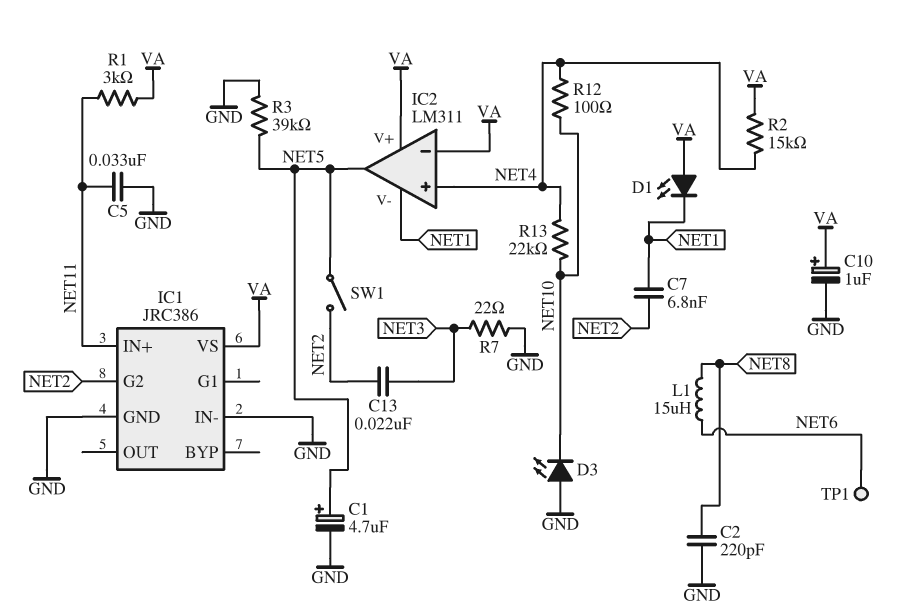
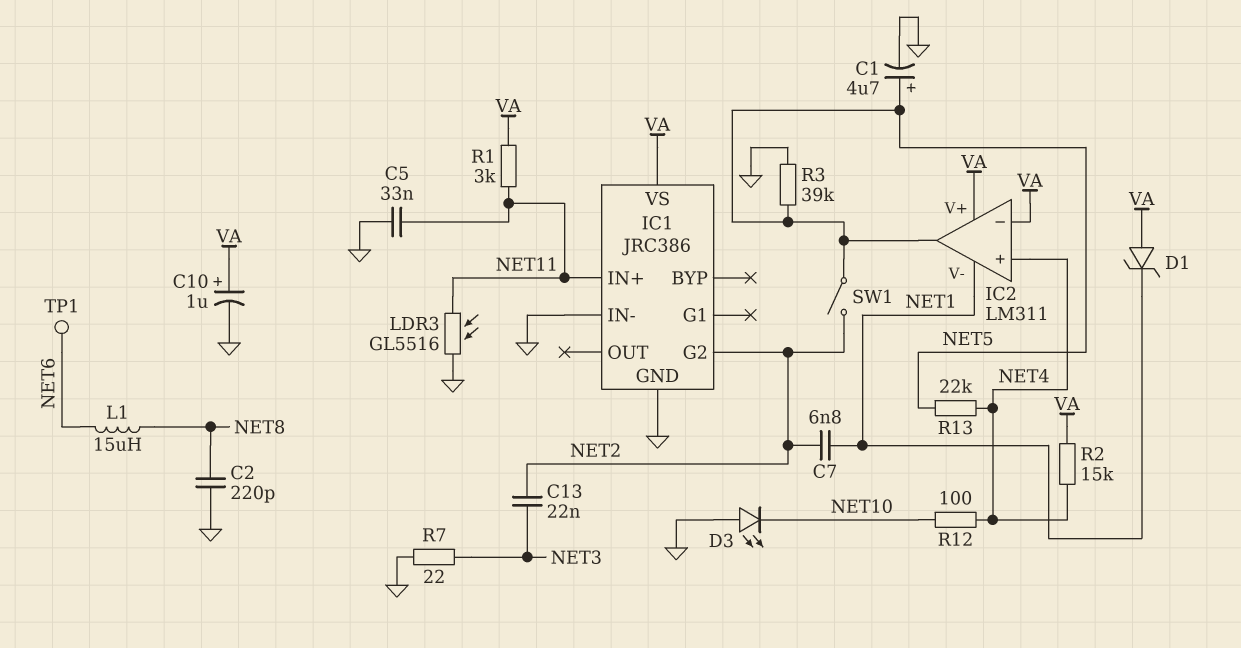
D1: LED (A VA, K NET1) -> zener (A VA, K NET1)
LDR3: none -> GL5516 (GND, NET11)
R13: 22k (NET4, NET10) -> 22k (NET4, NET5)

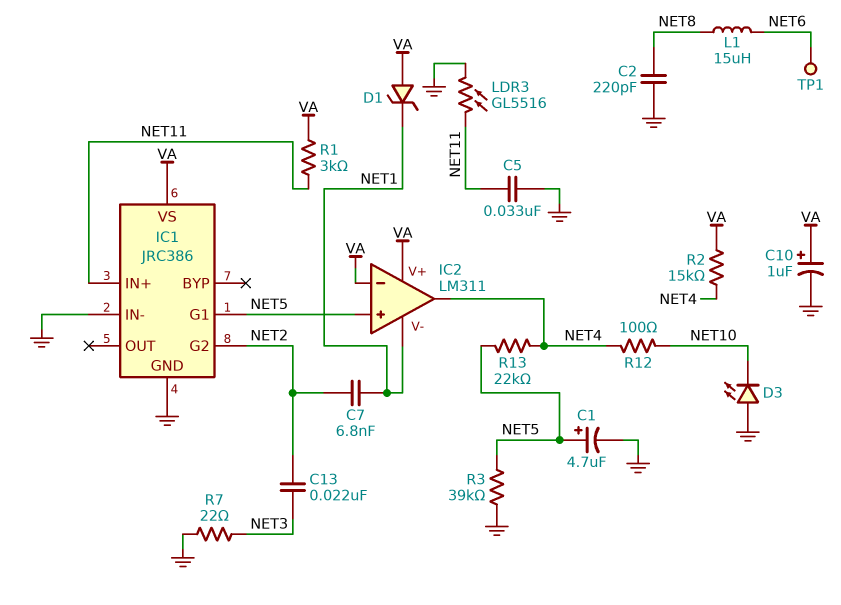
IC1 pin G1: none -> NET5
IC2 pin in+: NET4 -> NET5
IC2 pin out: NET5 -> NET4
SW1: switch (NET2, NET5) -> none

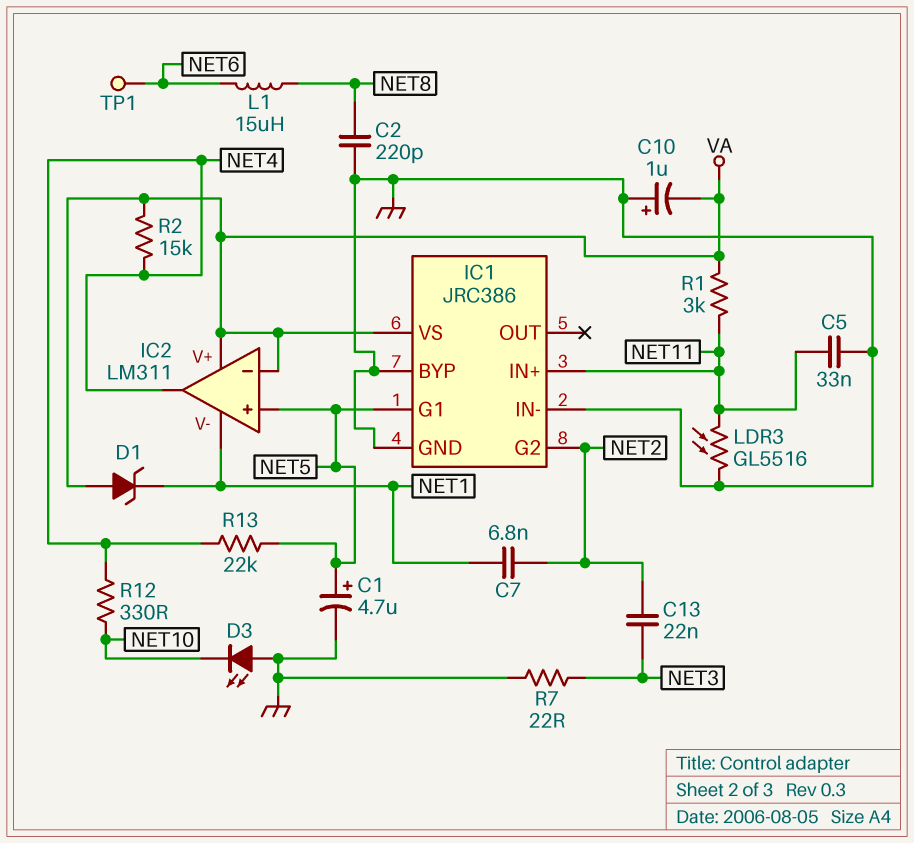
C10: 1uF (plus VA, minus GND) -> 1uF (plus GND, minus VA)
IC1 pin BYP: none -> GND
R3: 39k (GND, NET5) -> none
R12: 100 (NET4, NET10) -> 330 (NET4, NET10)

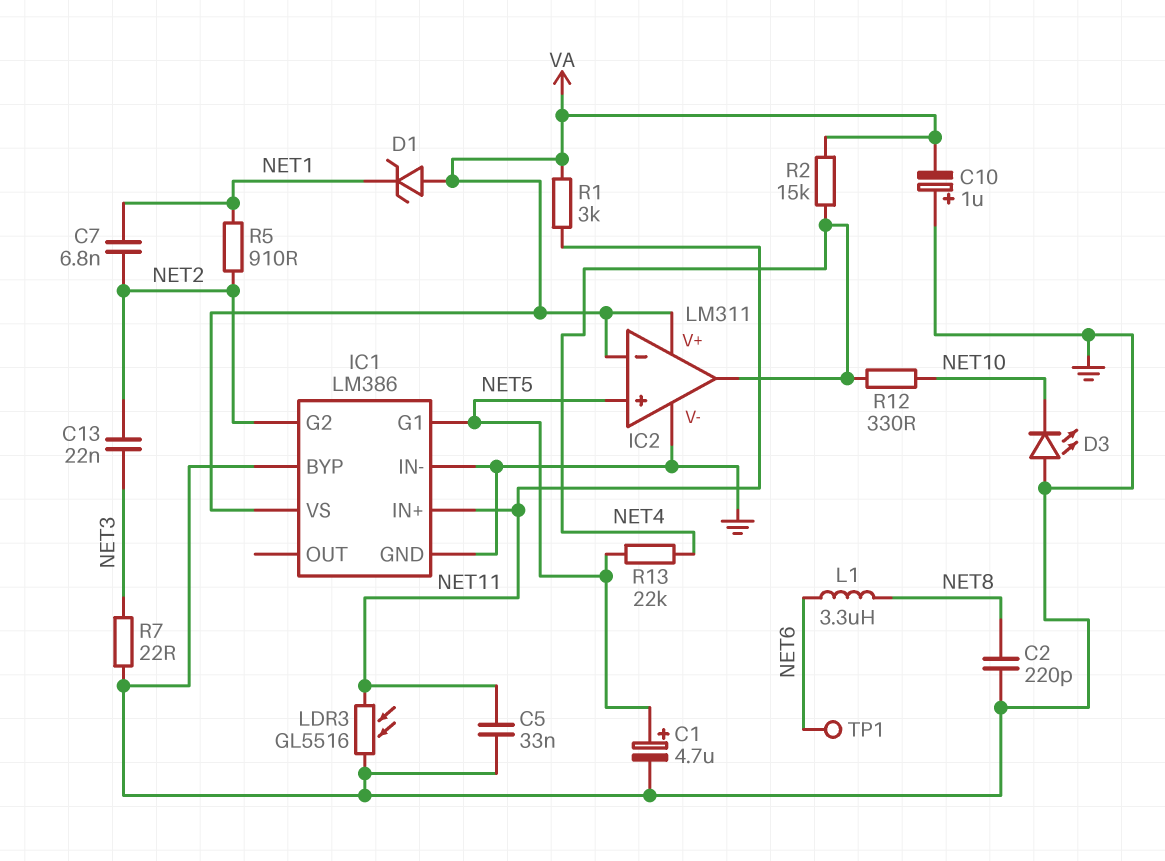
IC1: JRC386 -> LM386
IC2 pin V-: NET1 -> GND
L1: 15uH (NET6, NET8) -> 3.3uH (NET6, NET8)
R5: none -> 910 (NET1, NET2)

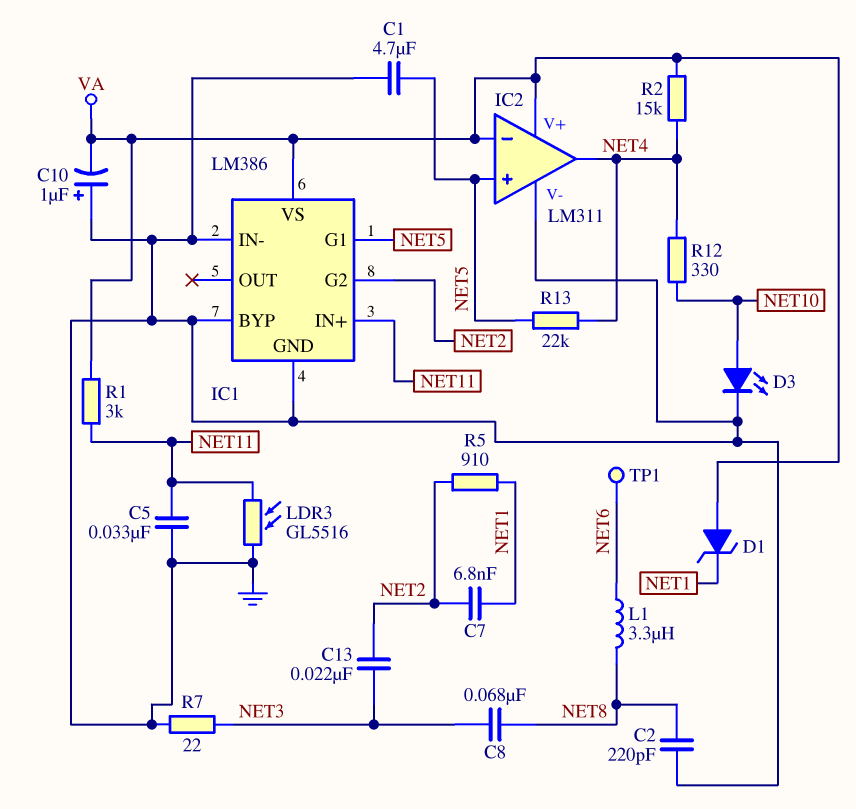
C1: 4.7uF (plus NET5, minus GND) -> 4.7uF (GND, NET5)
C8: none -> 68nF (NET3, NET8)
D3: LED (A GND, K NET10) -> LED (A NET10, K GND)

